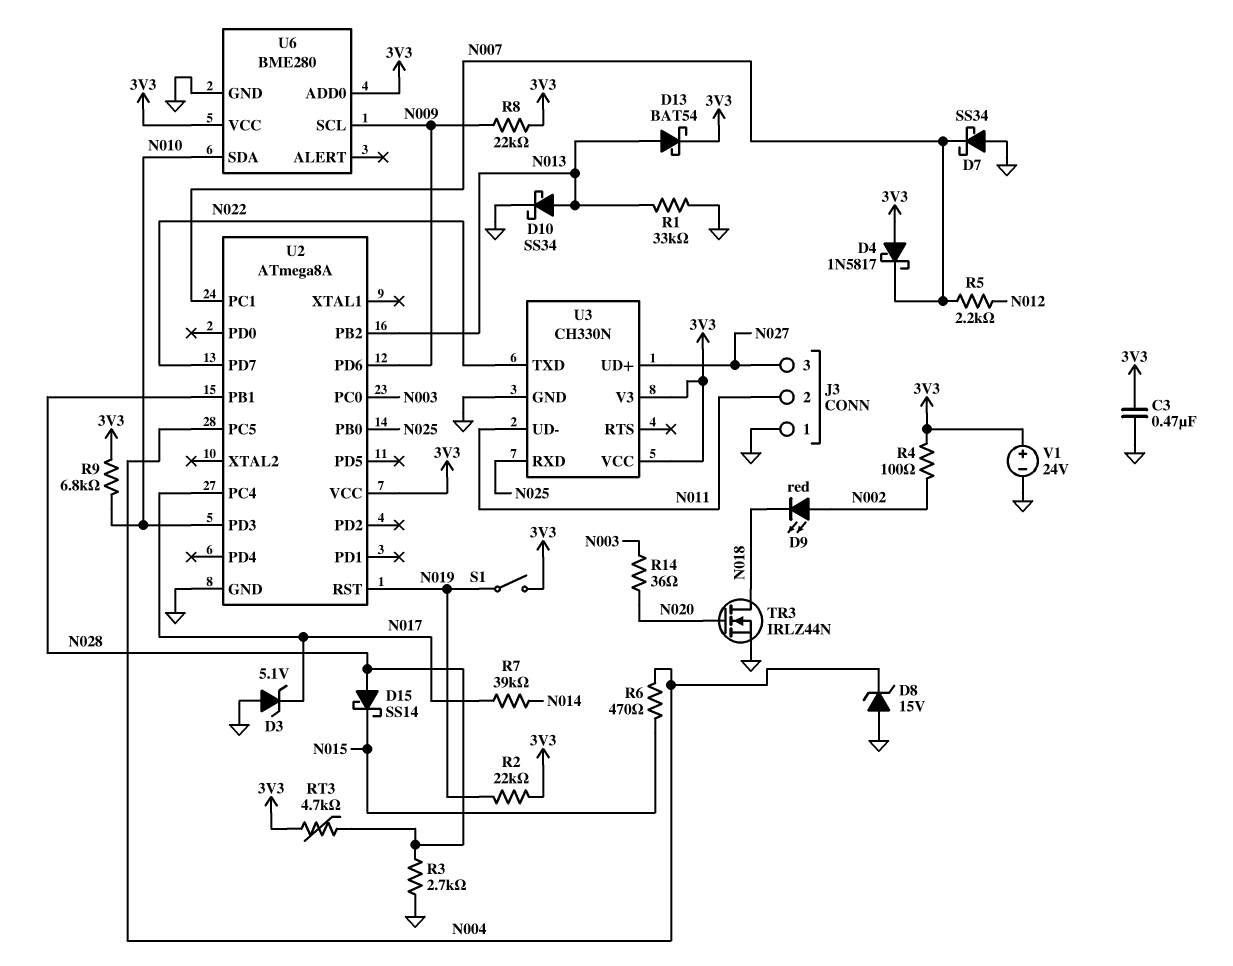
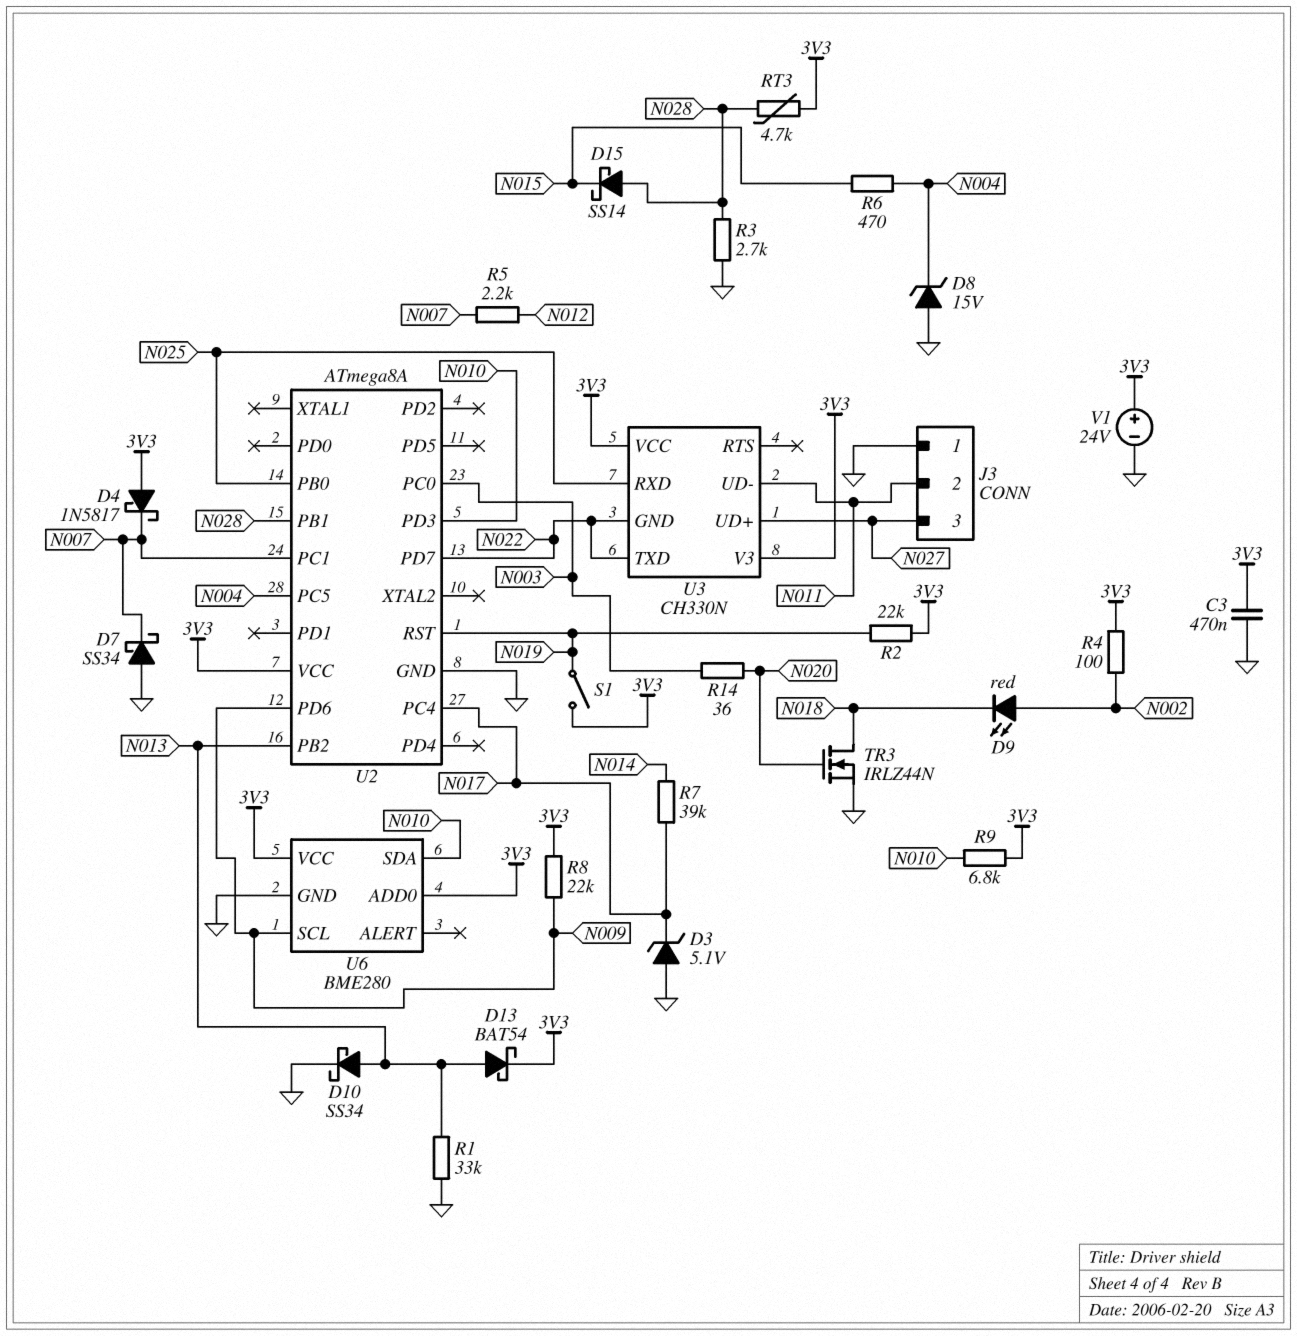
U3 pin GND: GND -> N022

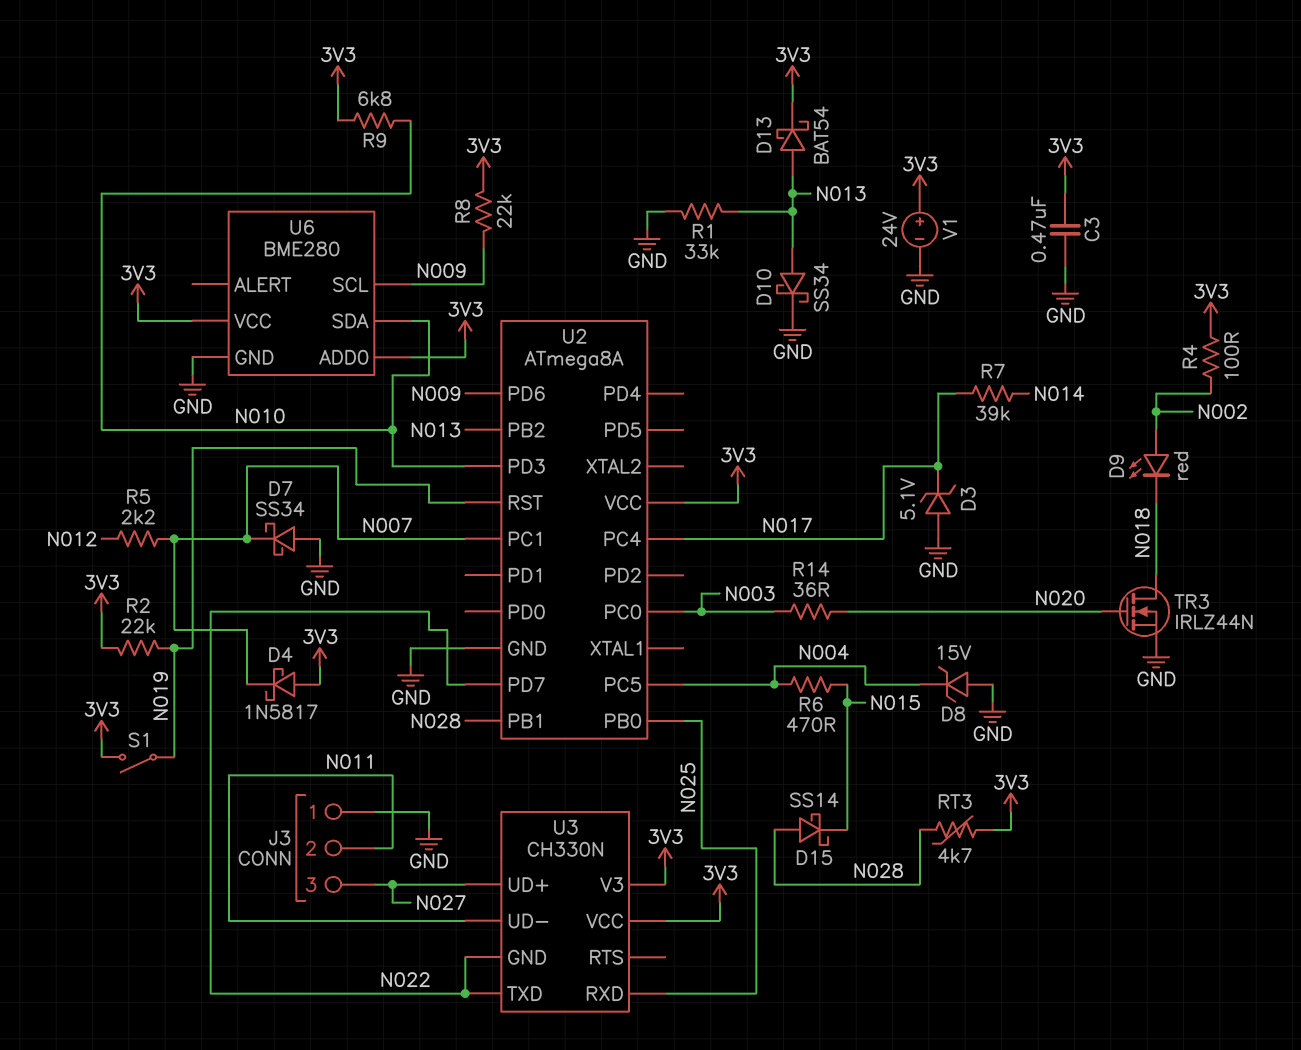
R3: 2.7k (GND, N028) -> none

